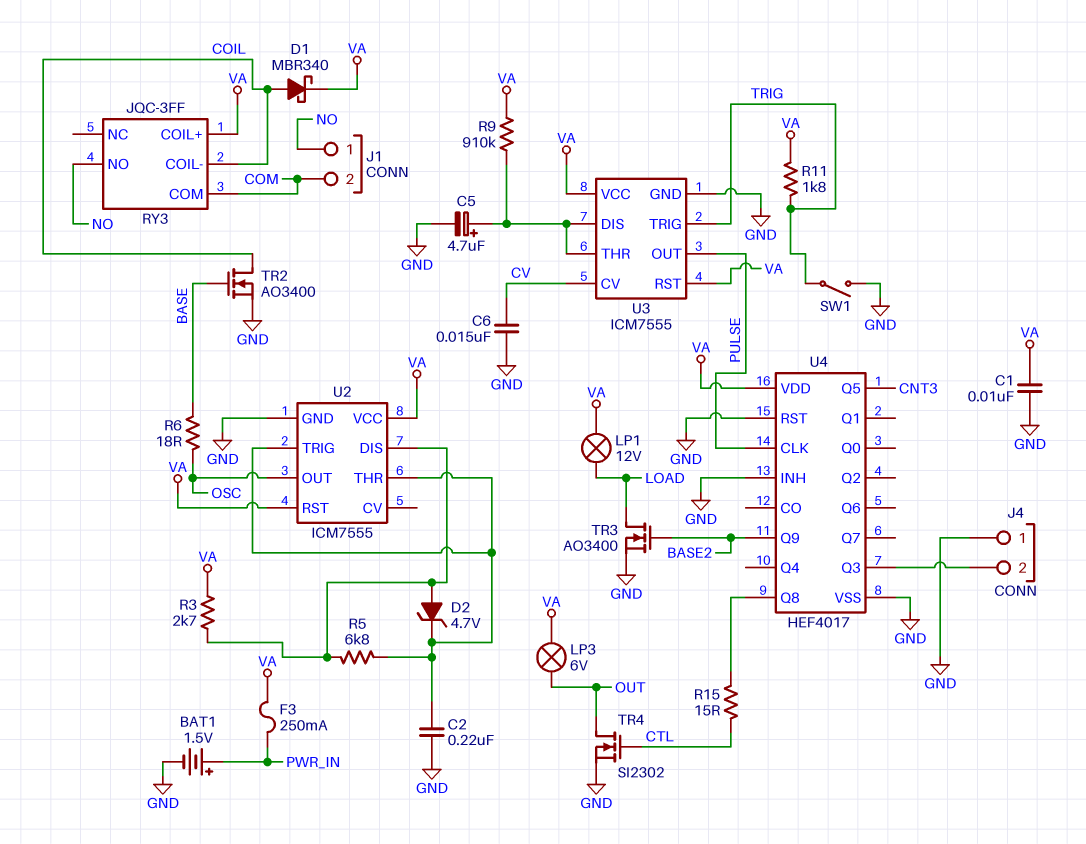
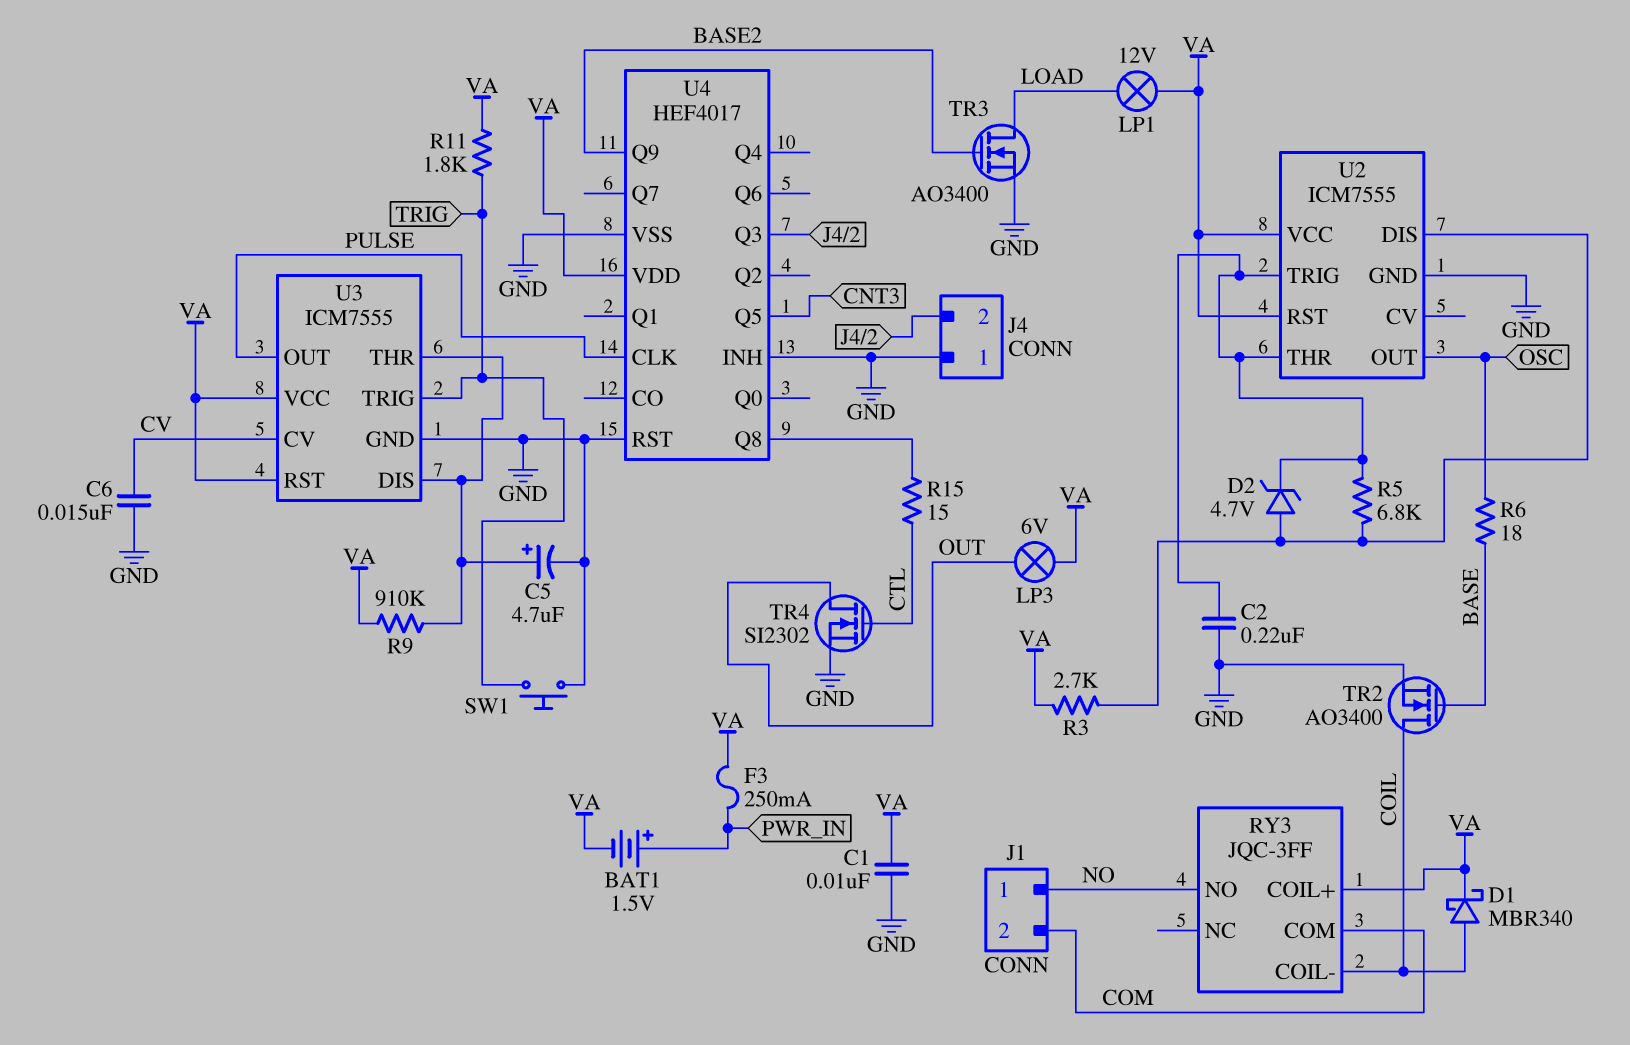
BAT1: 1.5V (plus PWR_IN, minus GND) -> 1.5V (plus PWR_IN, minus VA)
SW1: switch (GND, TRIG) -> button (GND, TRIG)

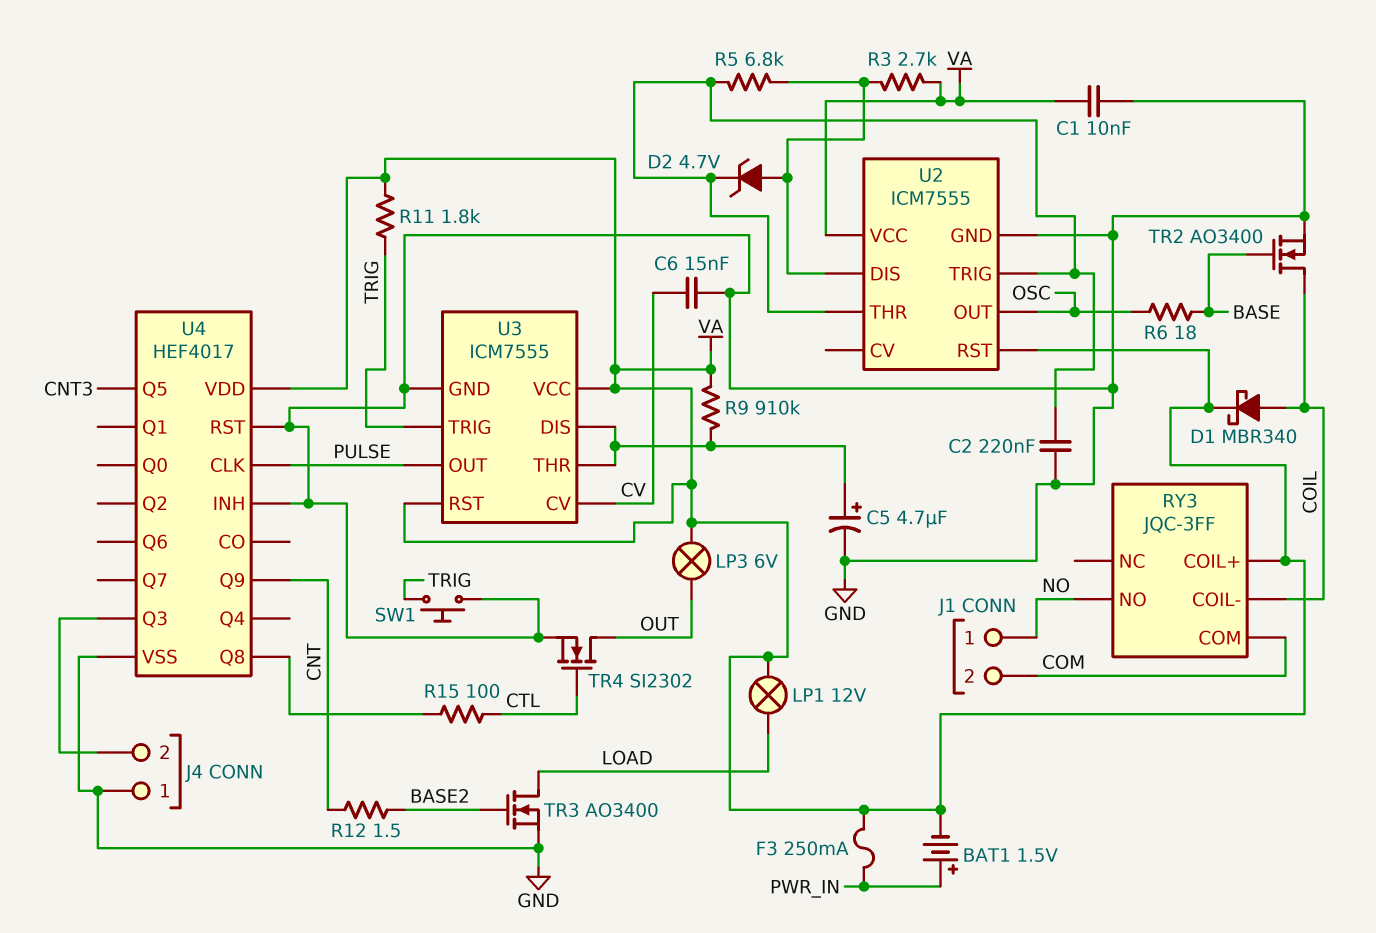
R12: none -> 1.5 (BASE2, CNT)
R15: 15 (CTL, U4/Q8) -> 100 (CTL, U4/Q8)
U4 pin Q9: BASE2 -> CNT

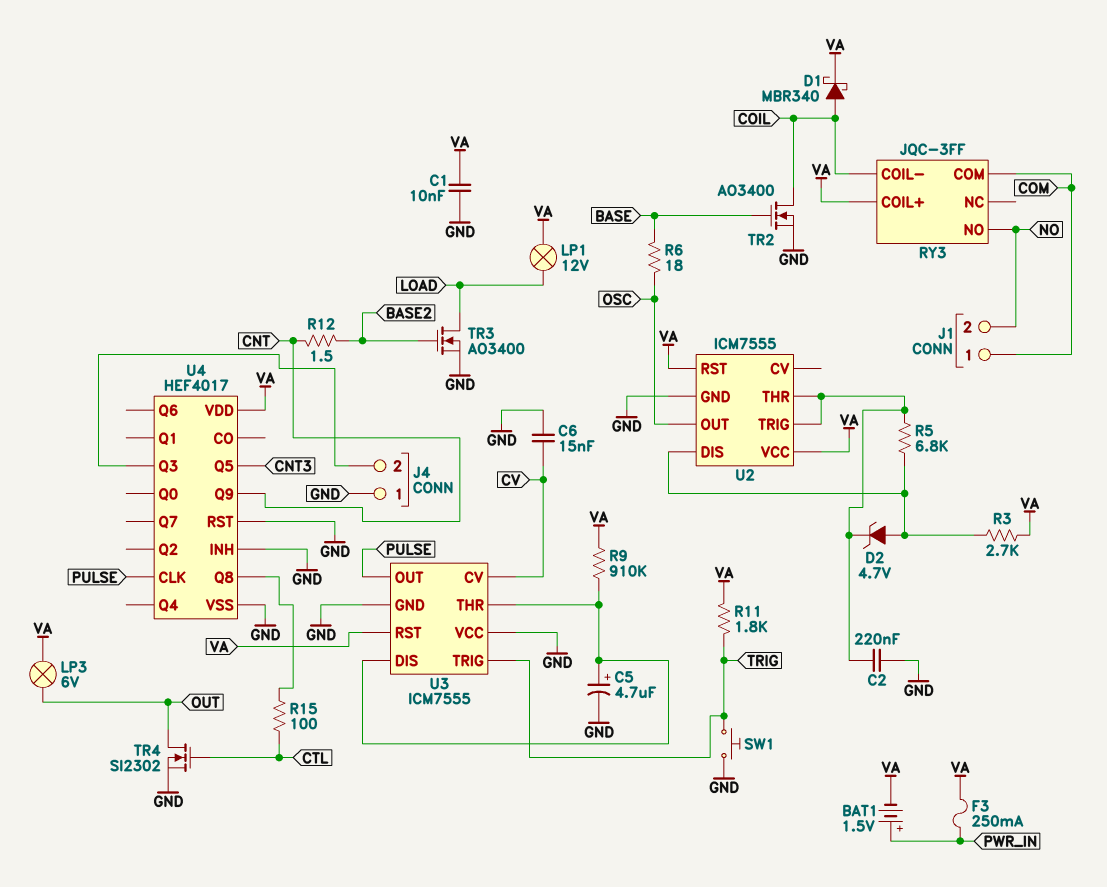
J1 pin 1: NO -> COM
J1 pin 2: COM -> NO
U3 pin VCC: VA -> GND

